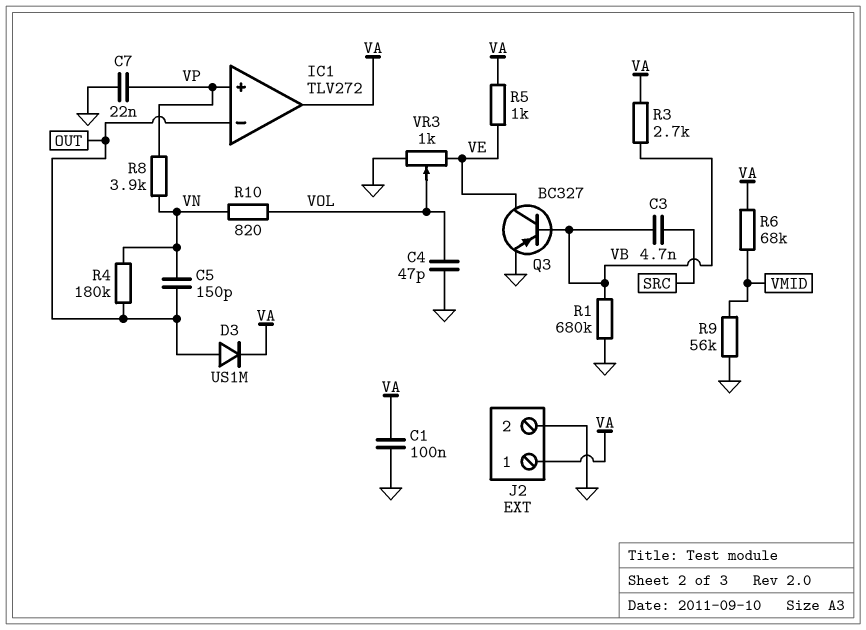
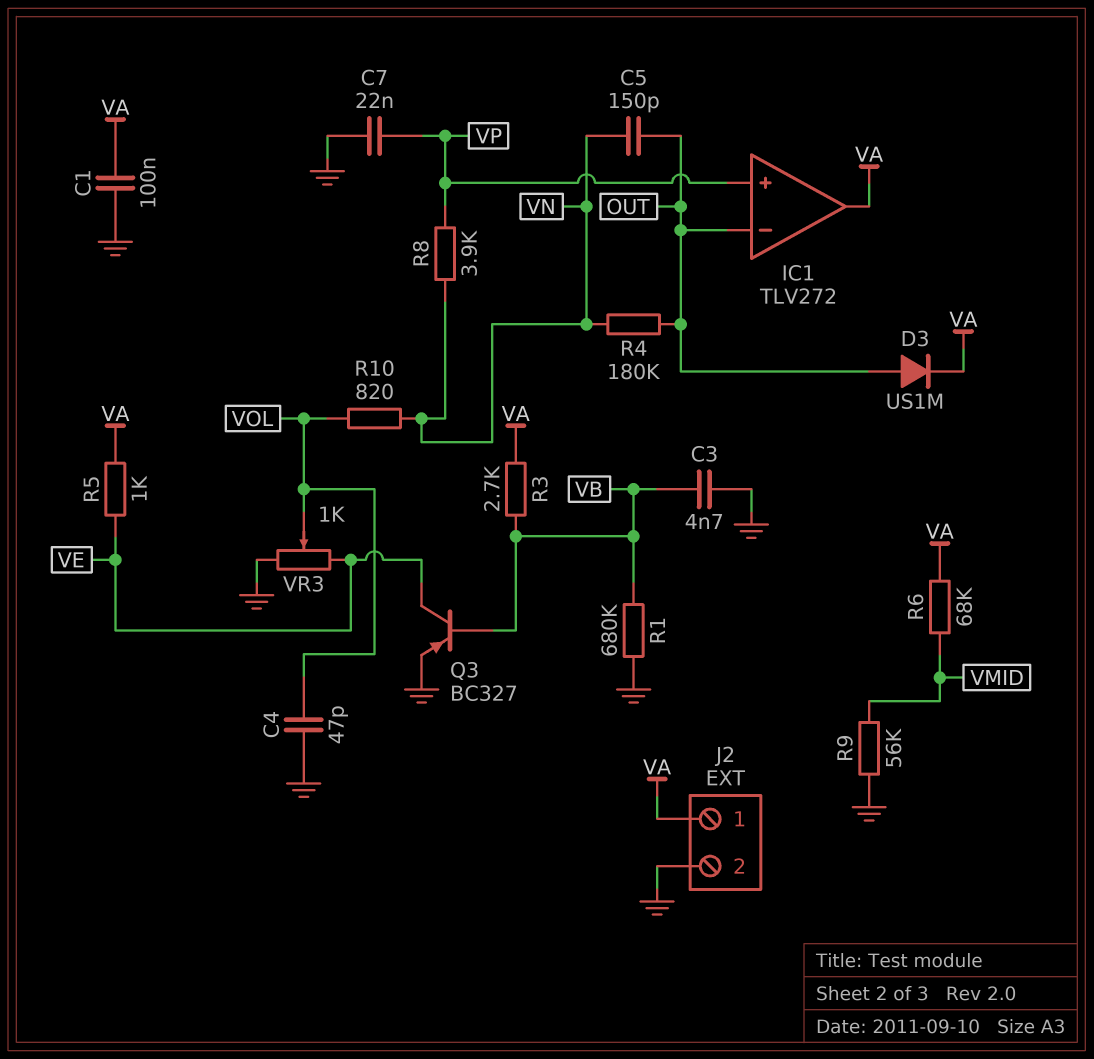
C3: 4.7nF (SRC, VB) -> 4.7nF (GND, VB)

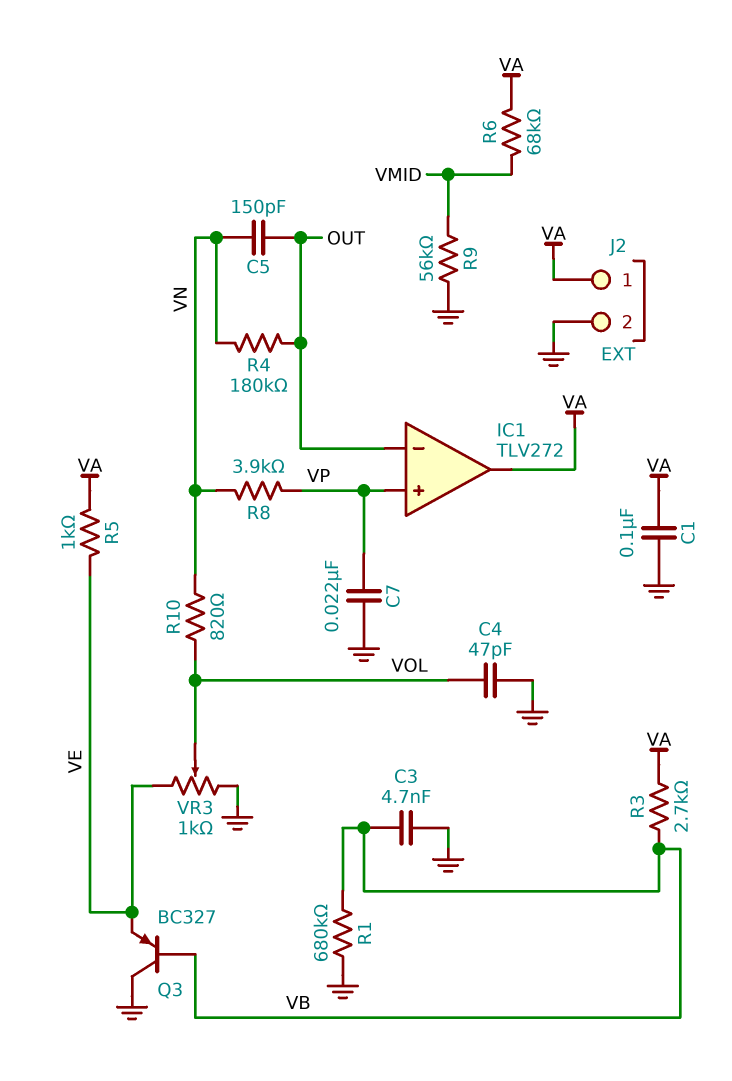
D3: diode US1M (A OUT, K VA) -> none
Q3: PNP BC327 (B VB, C VE, E GND) -> PNP BC327 (B VB, C GND, E VE)

